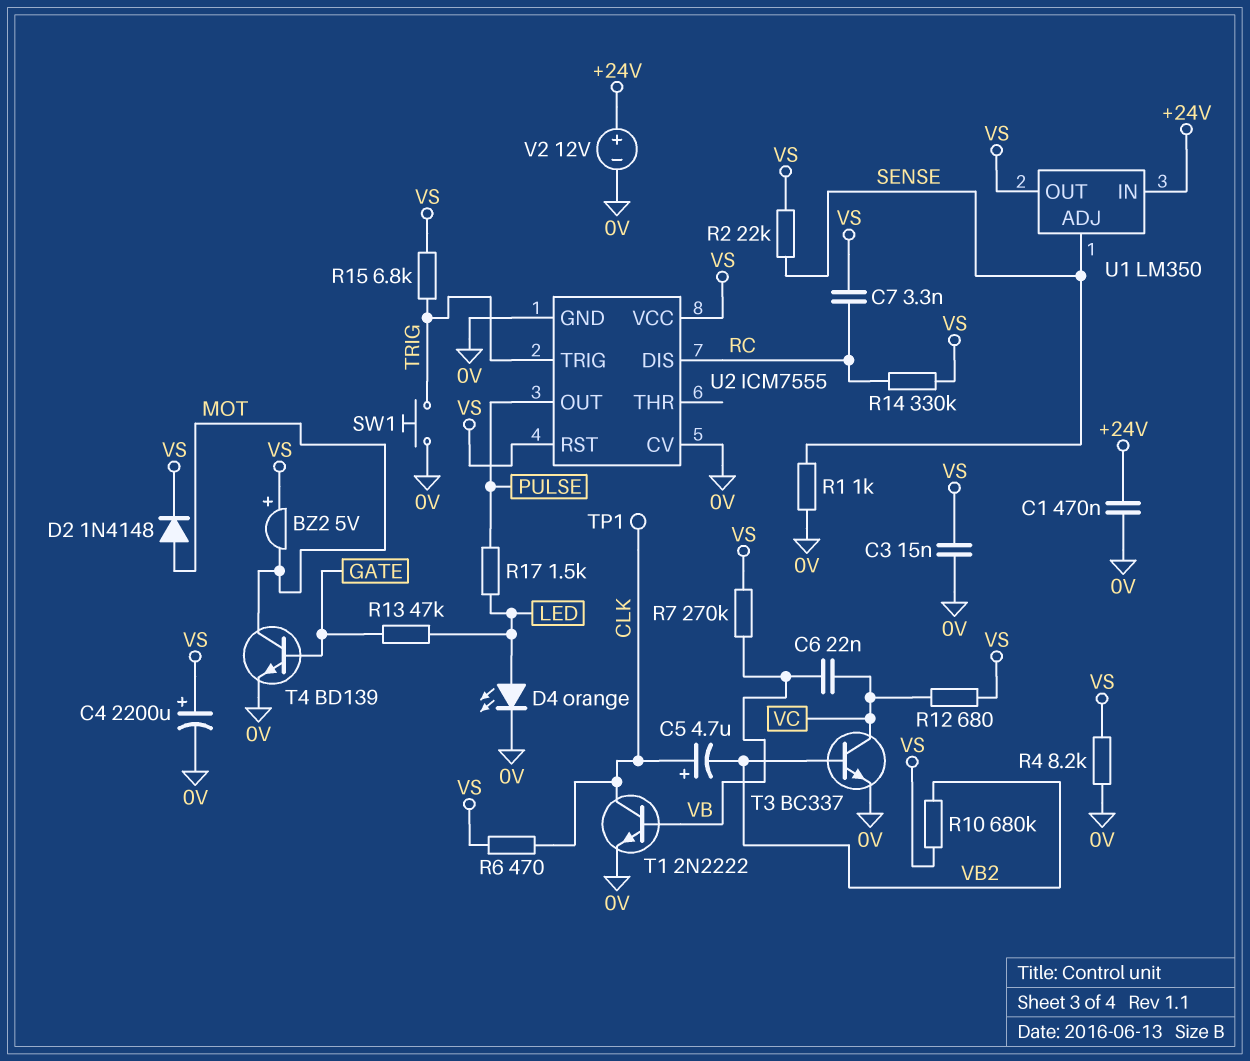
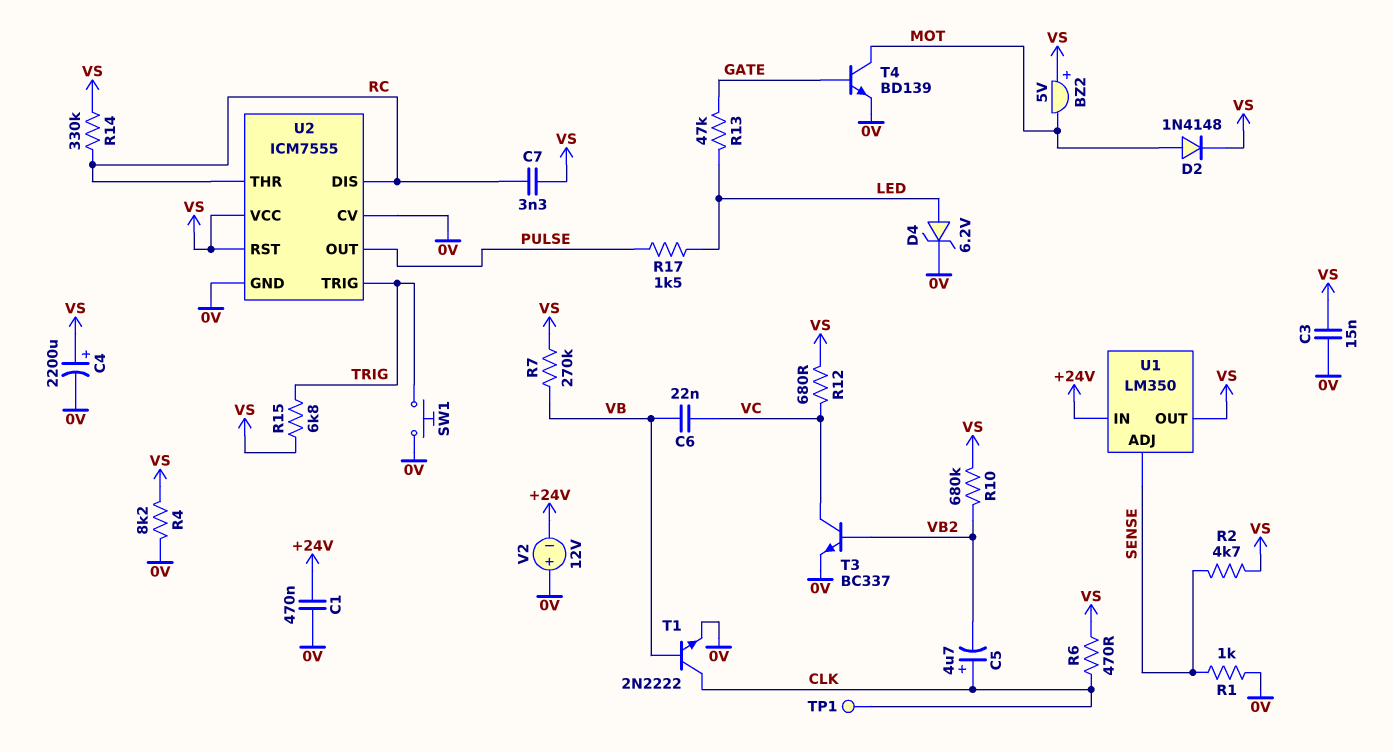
D4: LED orange (A LED, K 0V) -> zener 6.2V (A LED, K 0V)
R2: 22k (SENSE, VS) -> 4.7k (SENSE, VS)
U2 pin THR: none -> RC
V2: 12V (plus +24V, minus 0V) -> 12V (plus 0V, minus +24V)

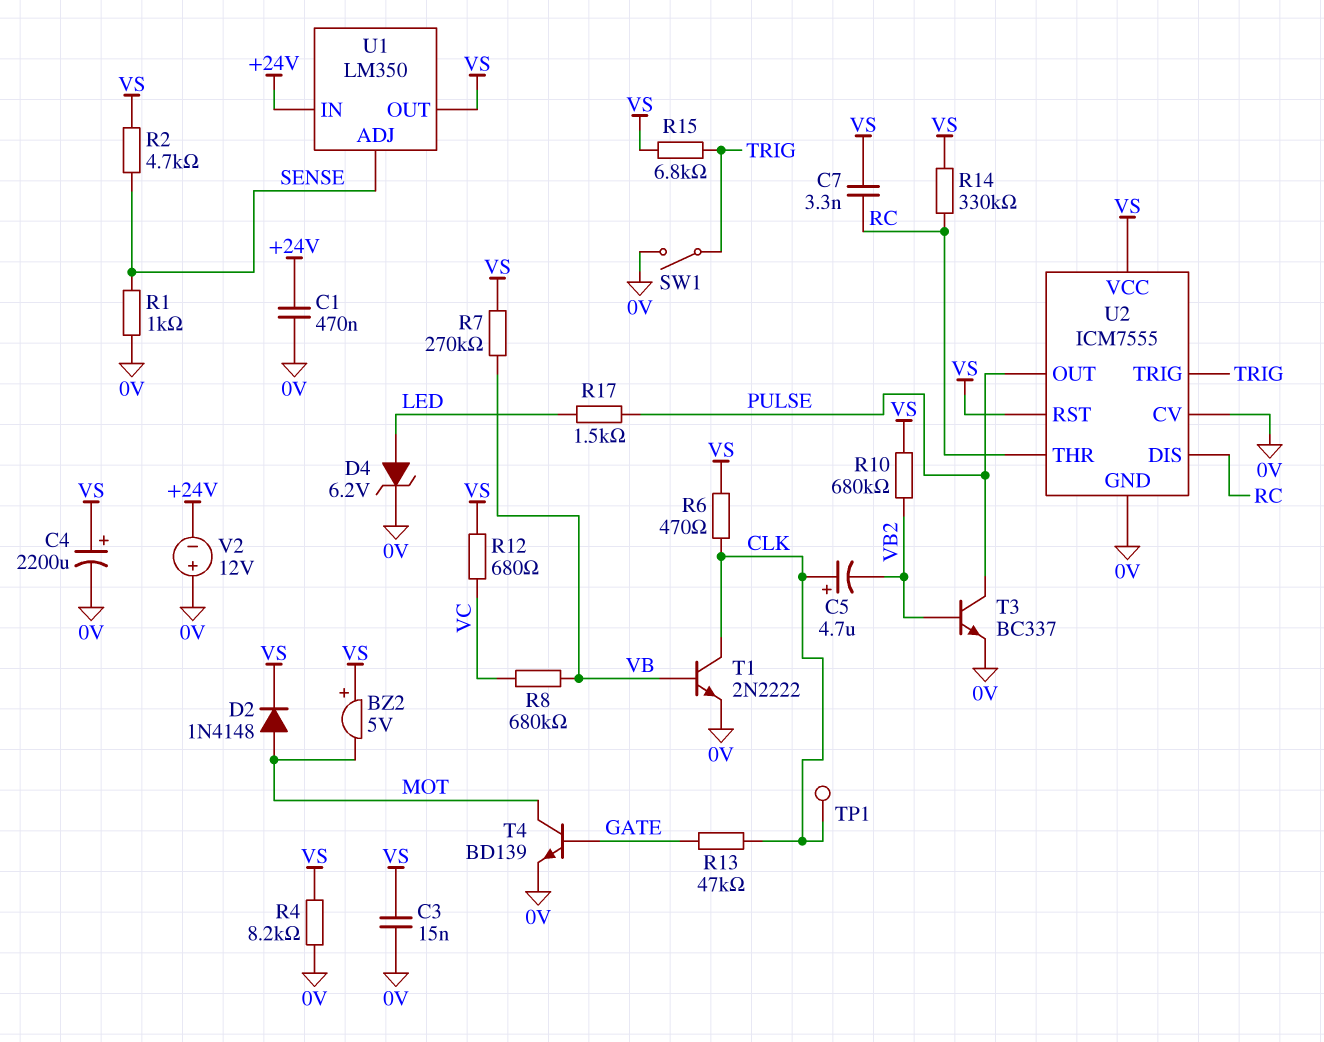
C6: 22nF (VB, VC) -> none
R8: none -> 680k (VB, VC)
R13: 47k (GATE, LED) -> 47k (CLK, GATE)
SW1: button (0V, TRIG) -> switch (0V, TRIG)
T3: NPN BC337 (B VB2, C VC, E 0V) -> NPN BC337 (B VB2, C PULSE, E 0V)

